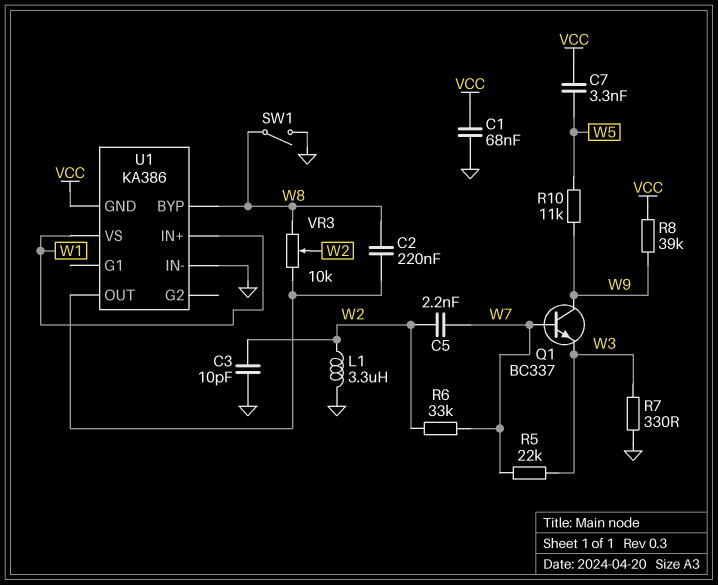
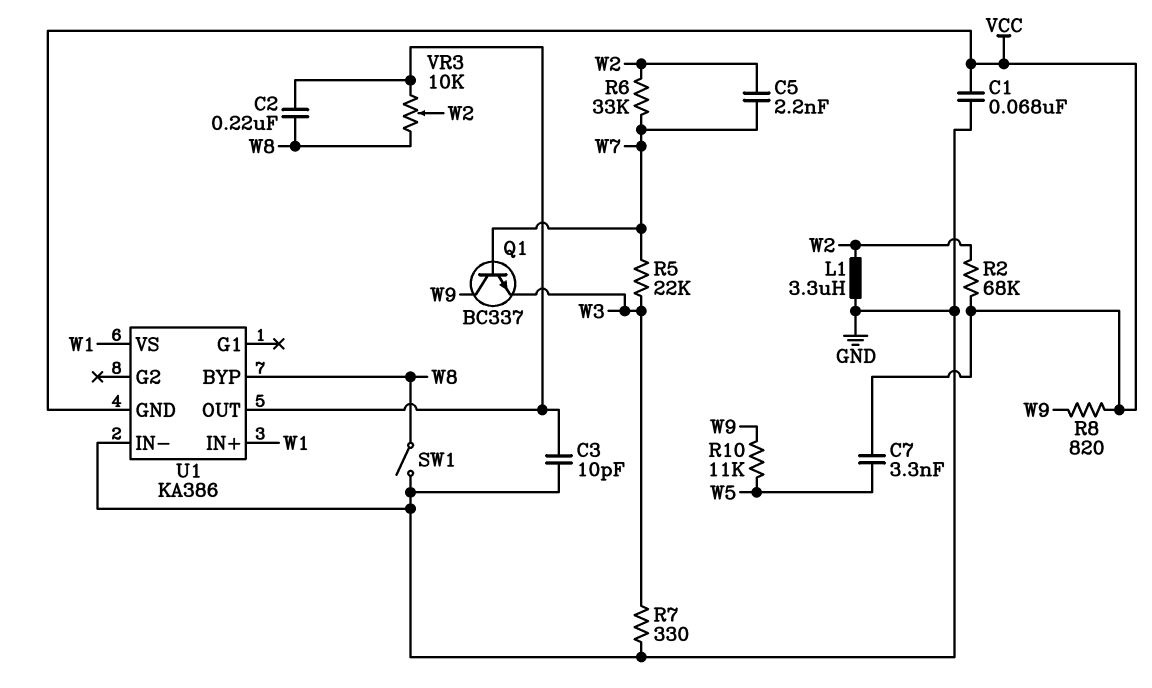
C3: 10pF (GND, W2) -> 10pF (GND, U1/OUT)
R2: none -> 68k (VCC, W2)
R8: 39k (VCC, W9) -> 820 (VCC, W9)

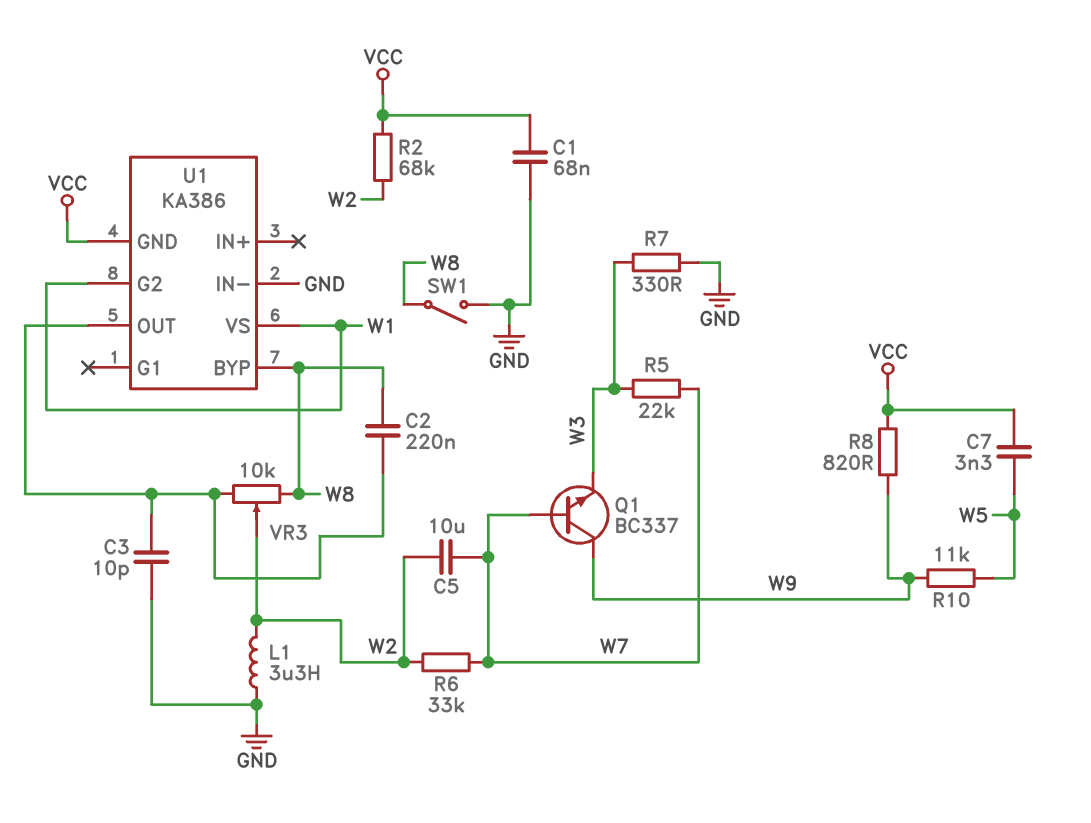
C5: 2.2nF (W2, W7) -> 10uF (W2, W7)
U1 pin G2: none -> W1
U1 pin IN+: W1 -> none

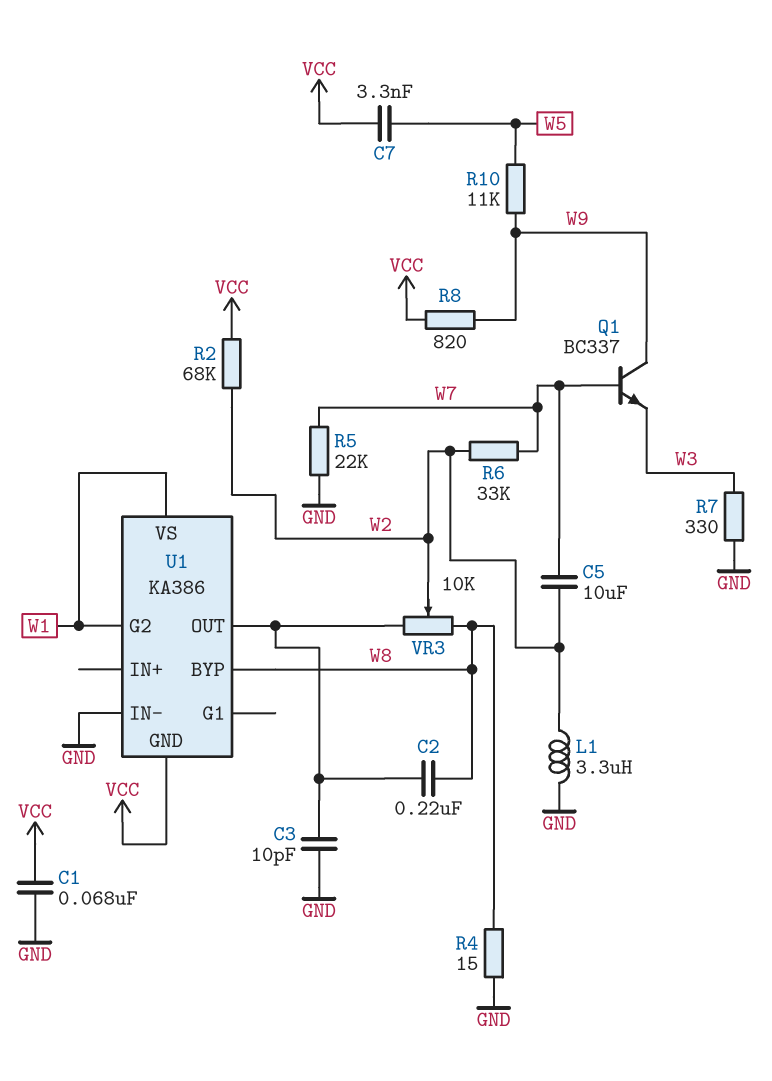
R4: none -> 15 (GND, W8)
R5: 22k (W3, W7) -> 22k (GND, W7)
SW1: switch (GND, W8) -> none

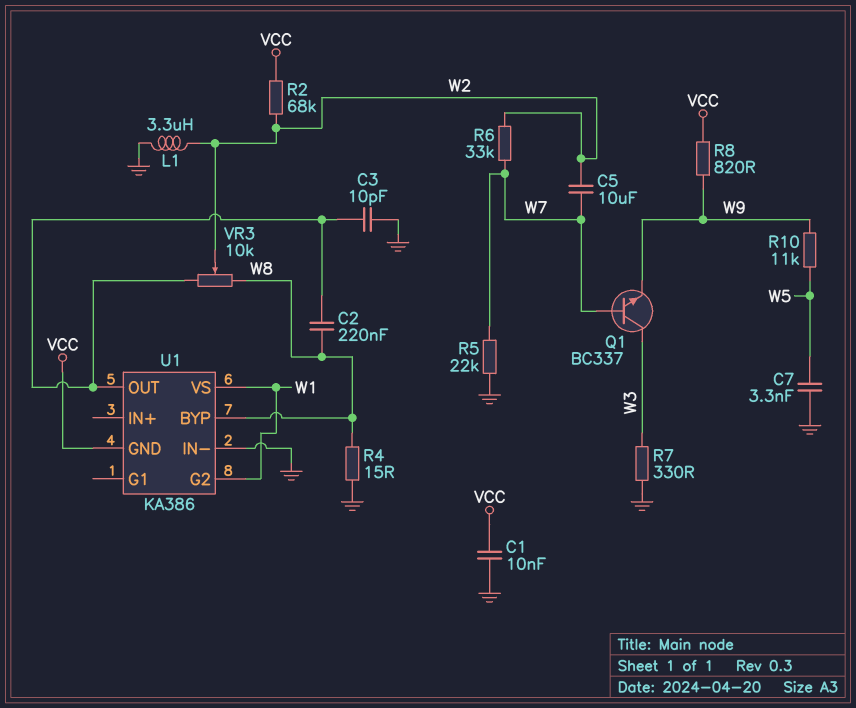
C1: 68nF (GND, VCC) -> 10nF (GND, VCC)
C7: 3.3nF (VCC, W5) -> 3.3nF (GND, W5)
Q1: NPN BC337 (B W7, C W9, E W3) -> NPN BC337 (B W7, C W3, E W9)

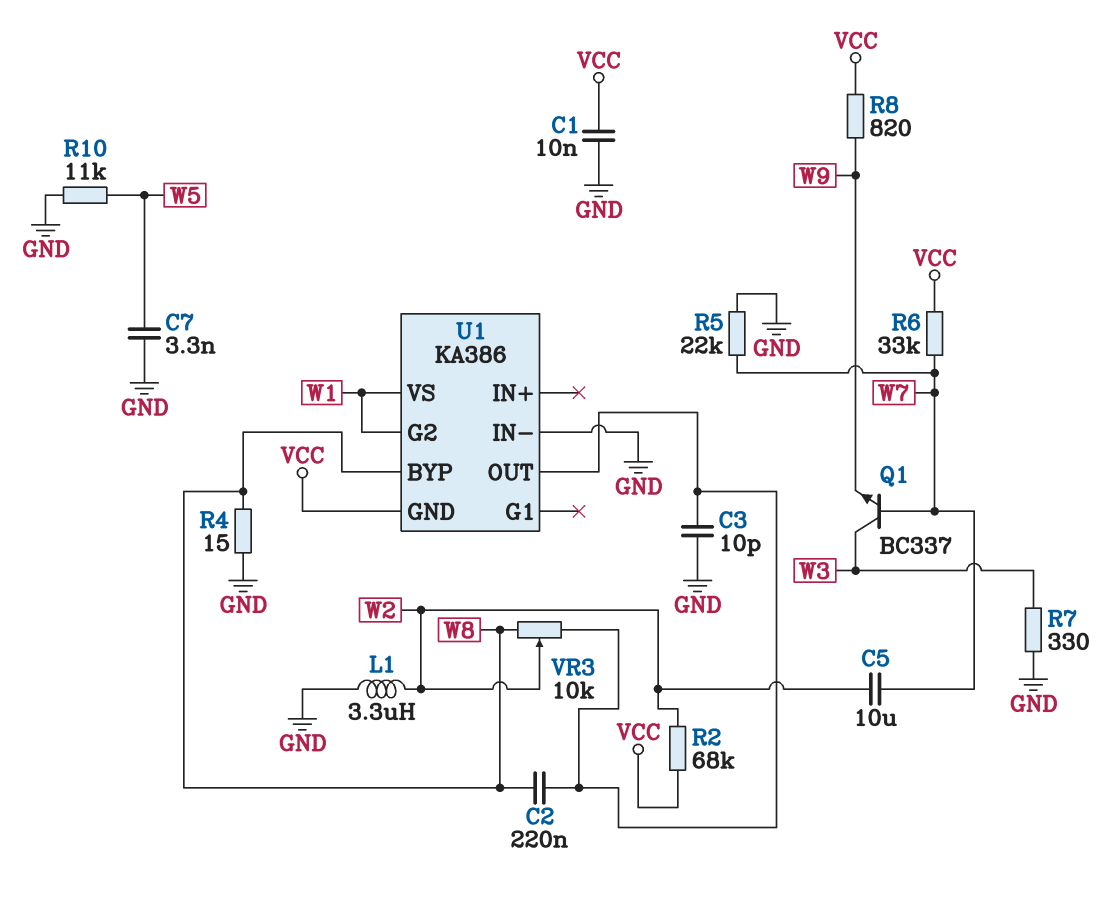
R6: 33k (W2, W7) -> 33k (VCC, W7)
R10: 11k (W5, W9) -> 11k (GND, W5)

